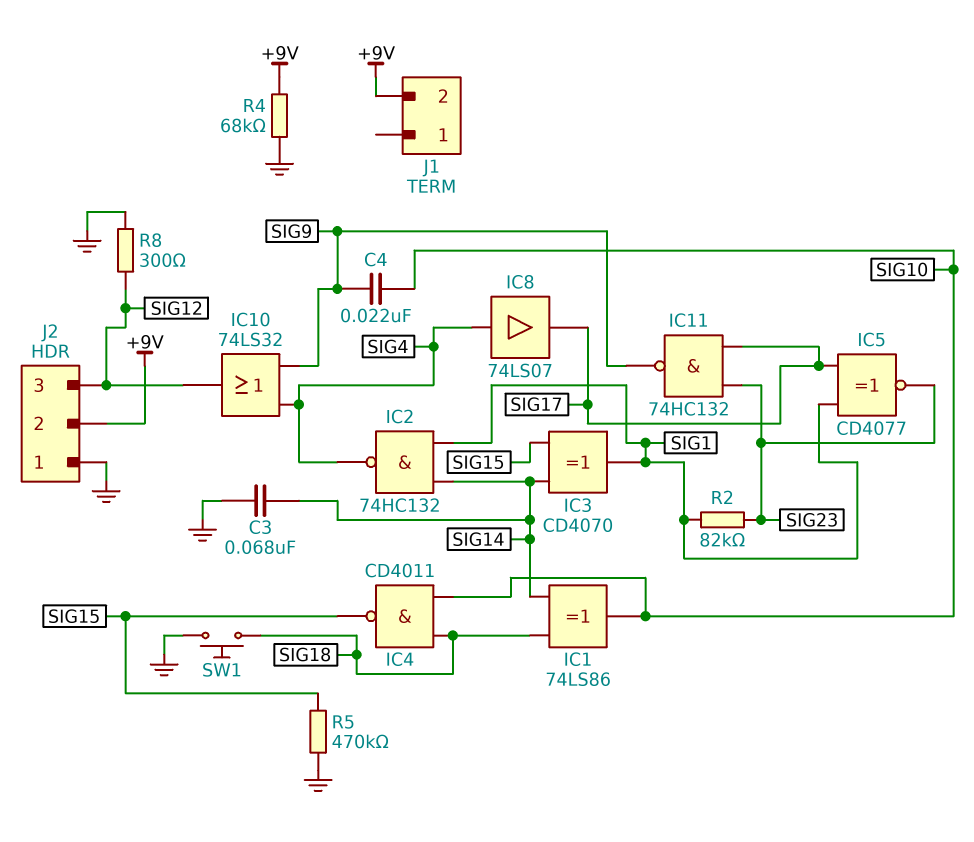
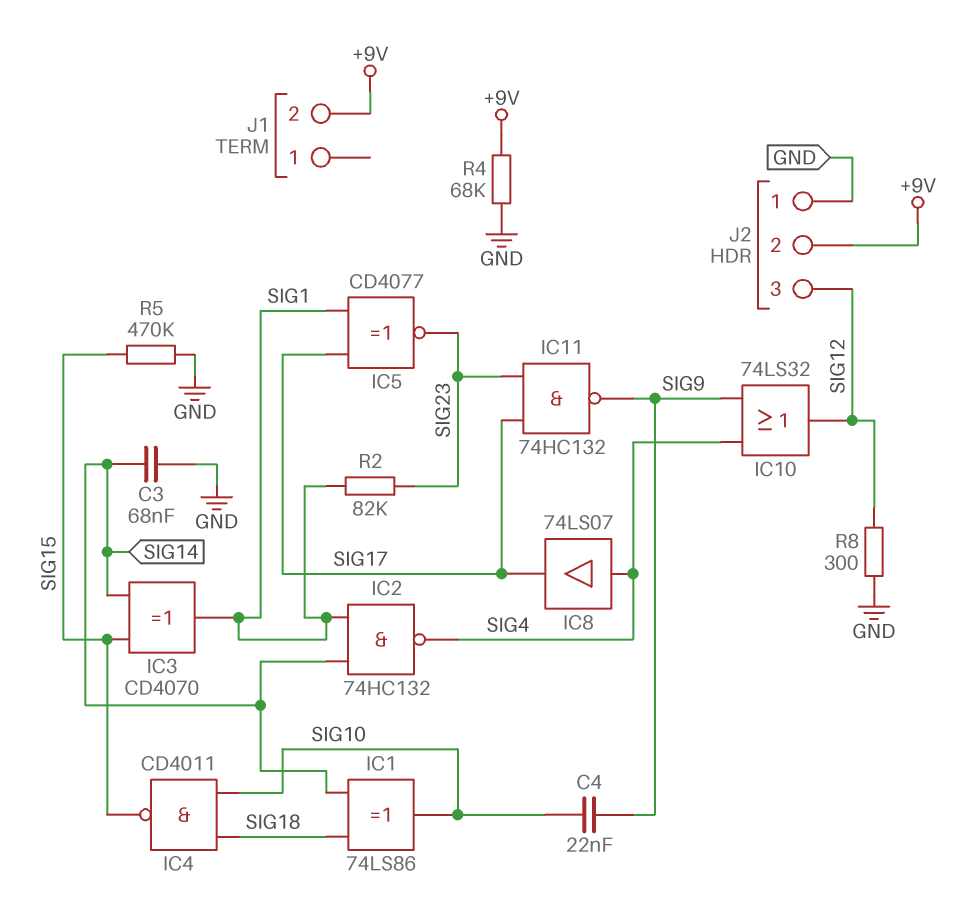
SW1: button (GND, SIG18) -> none

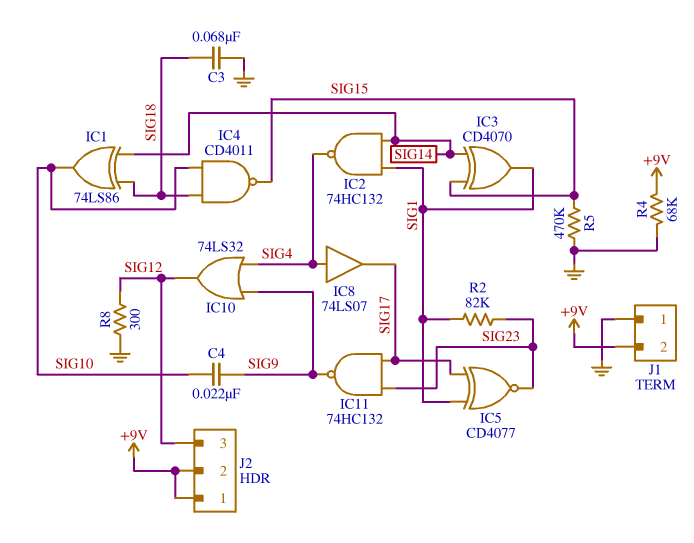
C3: 68nF (GND, SIG14) -> 68nF (GND, SIG18)
J1 pin 1: none -> GND
J2 pin 1: GND -> +9V

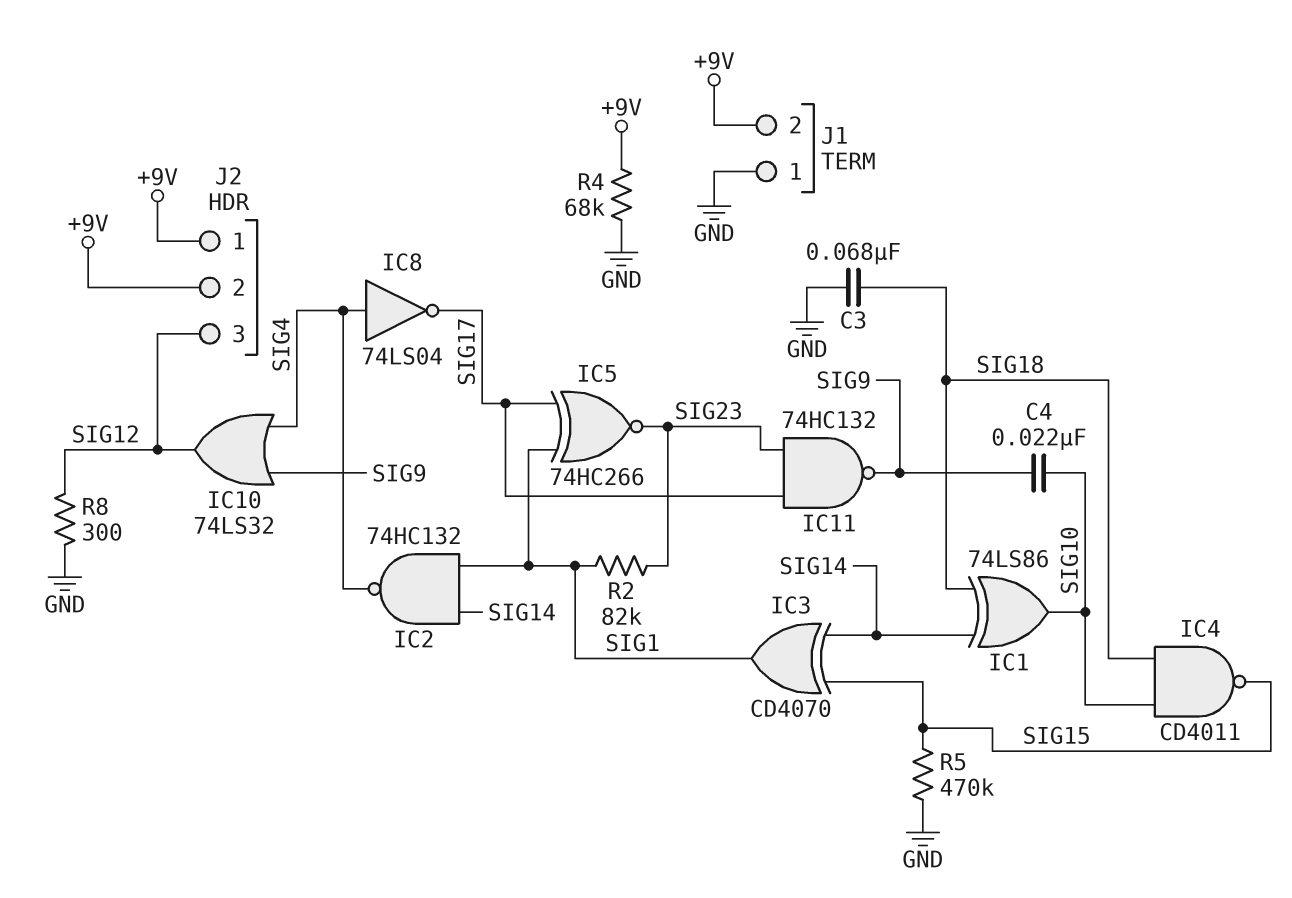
IC5: XNOR CD4077 (in SIG1, in SIG17, out SIG23) -> XNOR 74HC266 (in SIG1, in SIG17, out SIG23)
IC8: buffer 74LS07 (in SIG4, out SIG17) -> NOT 74LS04 (in SIG4, out SIG17)

